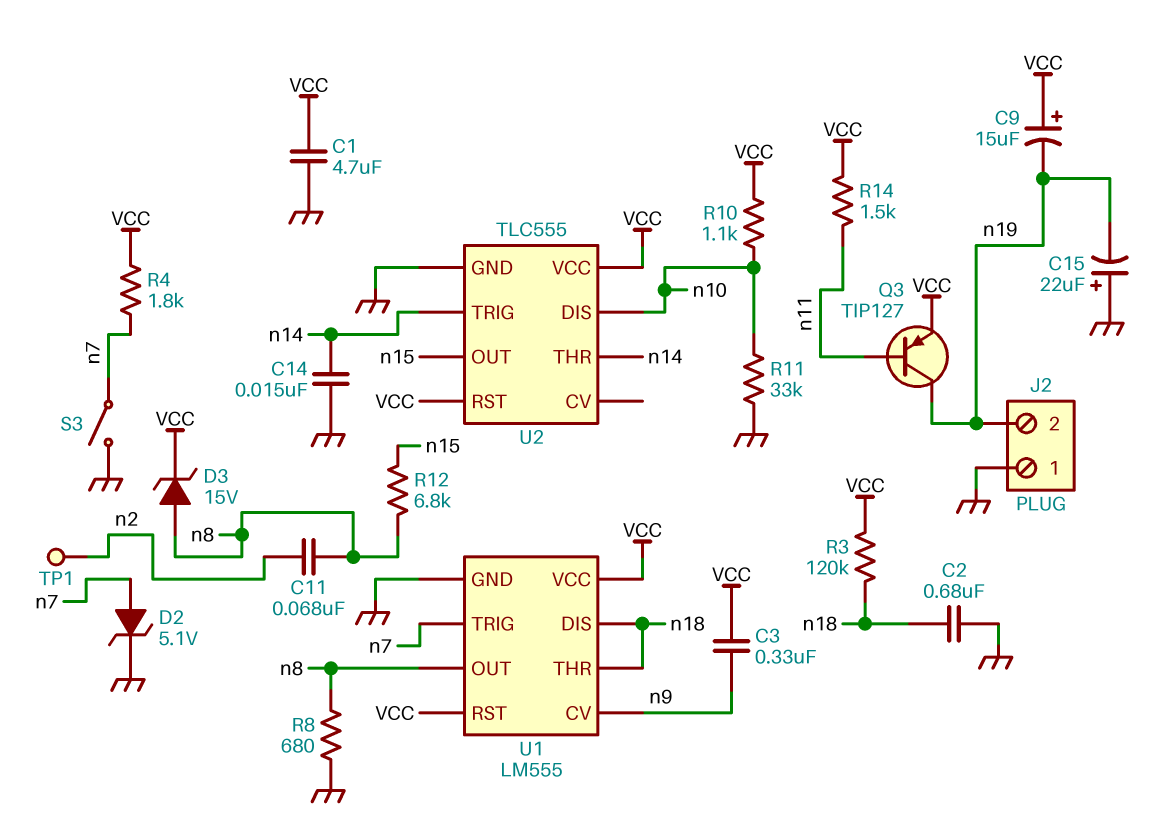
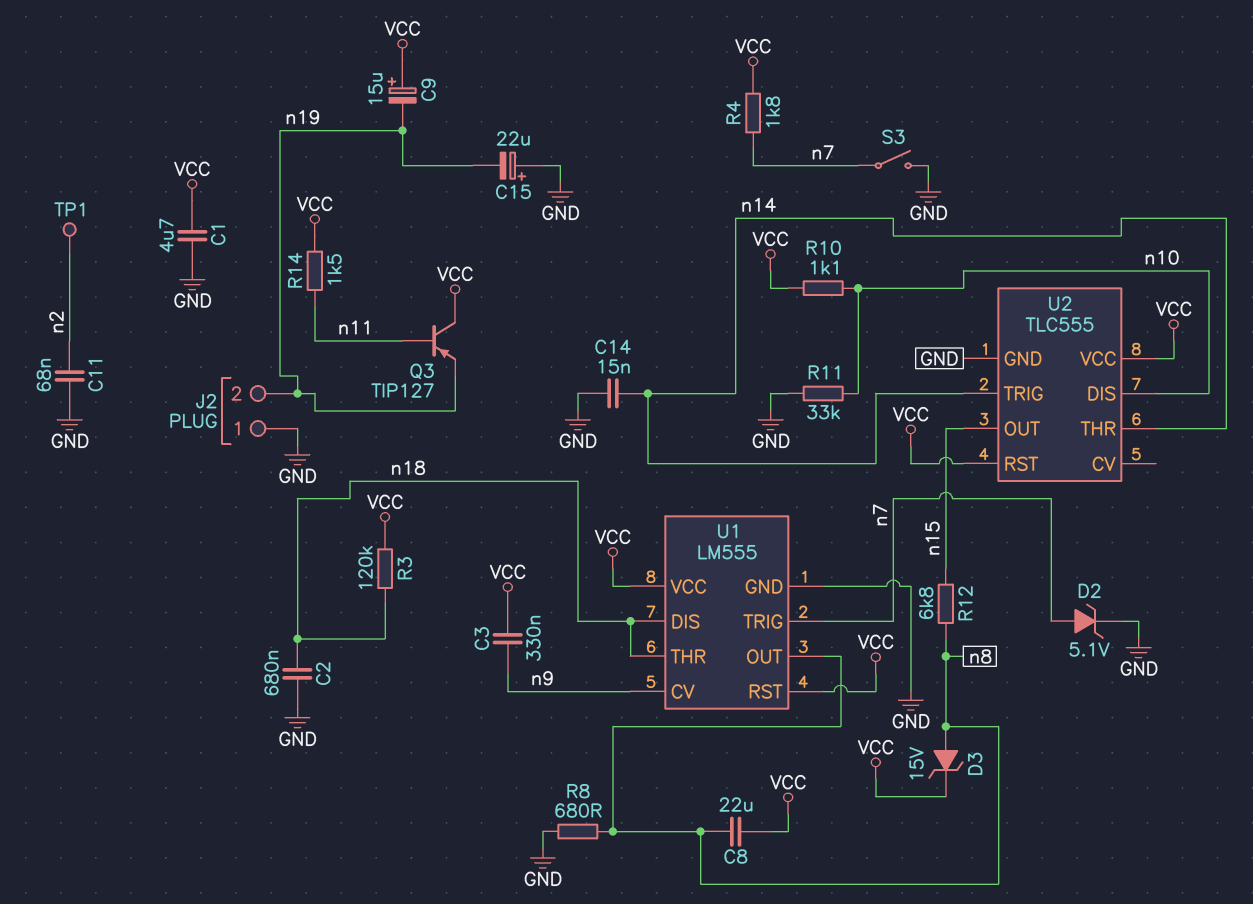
C8: none -> 22uF (VCC, n8)
C11: 68nF (n2, n8) -> 68nF (GND, n2)
Q3: PNP TIP127 (B n11, C n19, E VCC) -> PNP TIP127 (B n11, C VCC, E n19)

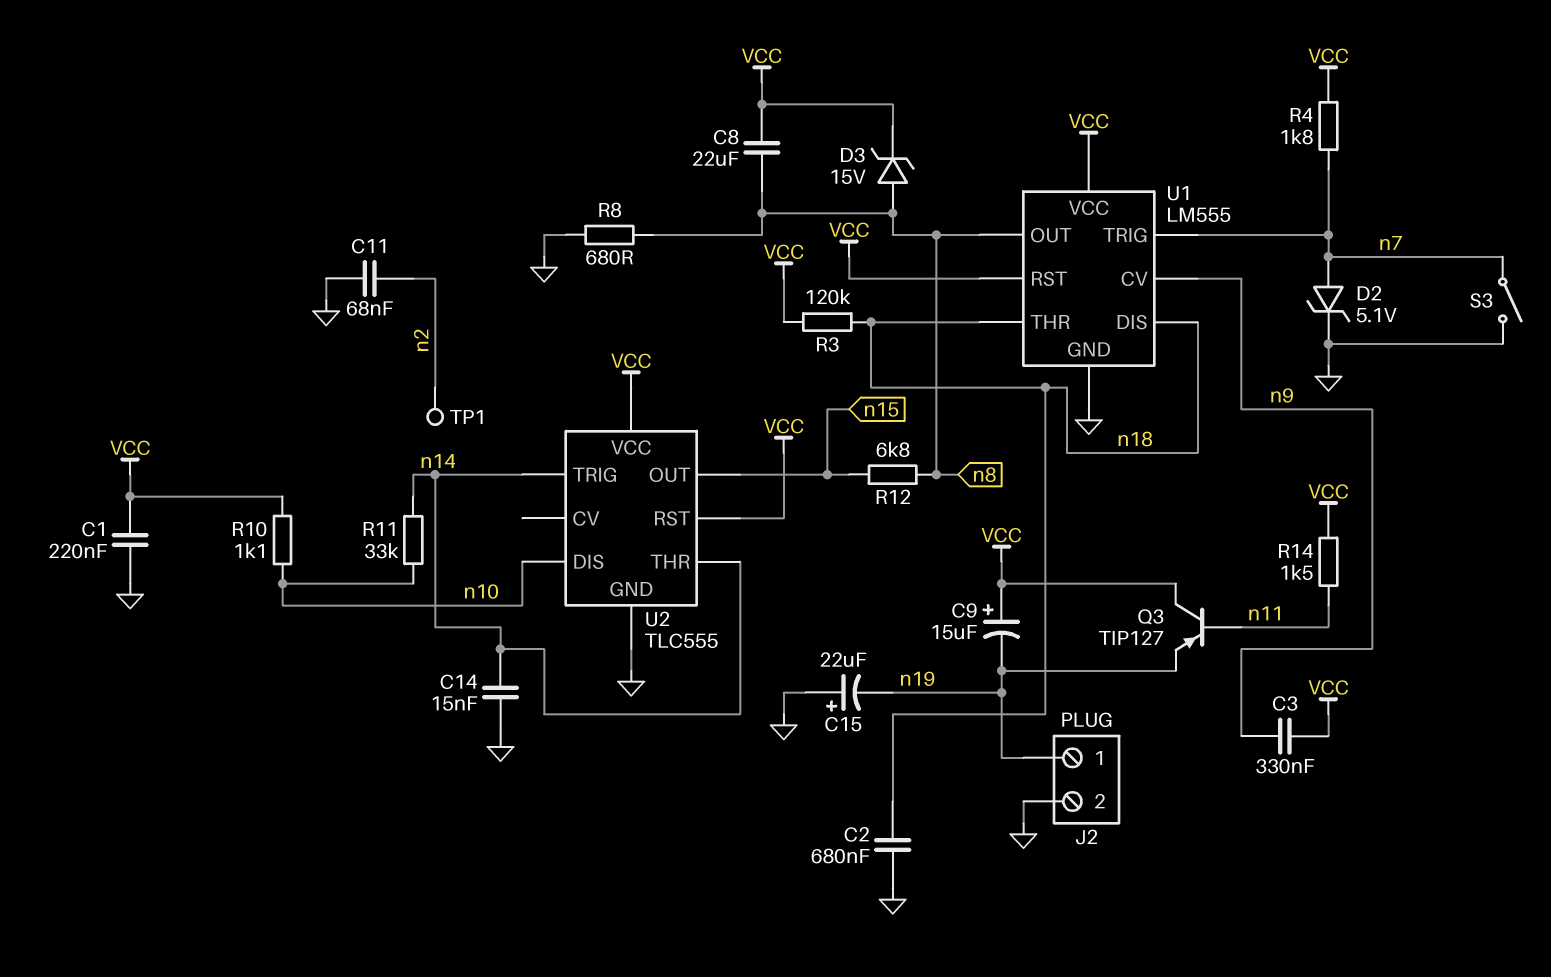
C1: 4.7uF (GND, VCC) -> 220nF (GND, VCC)
J2 pin 1: GND -> n19
J2 pin 2: n19 -> GND
R11: 33k (GND, n10) -> 33k (n10, n14)

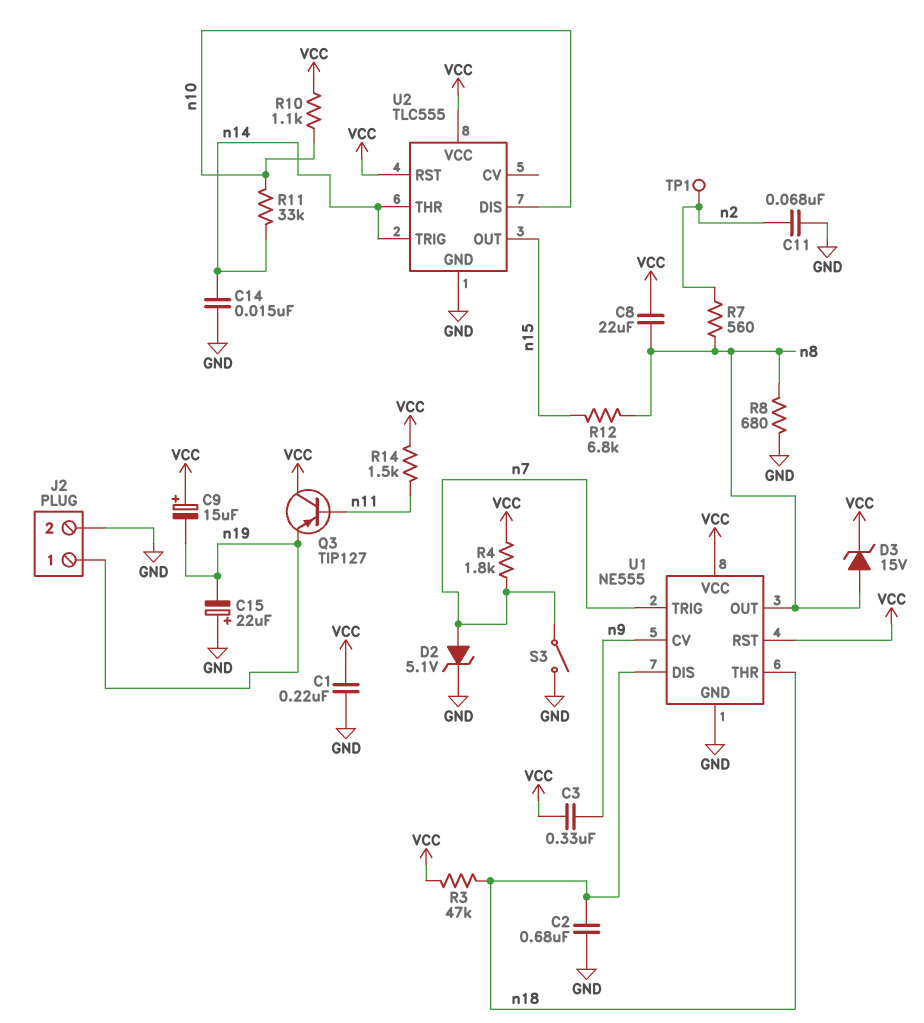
R3: 120k (VCC, n18) -> 47k (VCC, n18)
R7: none -> 560 (n2, n8)
U1: LM555 -> NE555

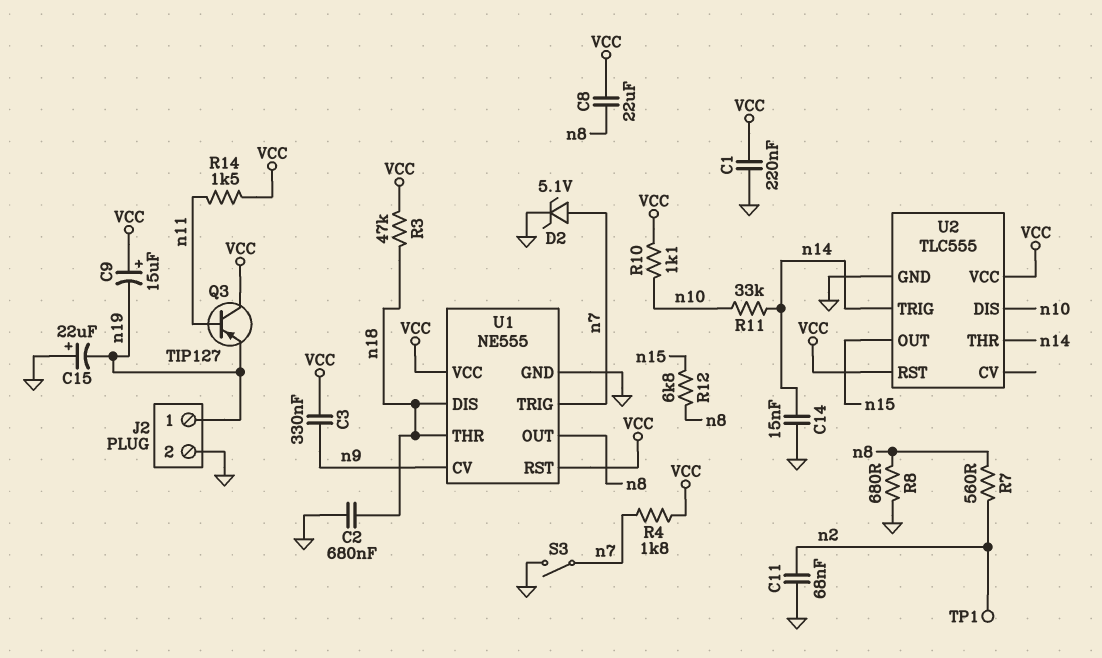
D3: zener 15V (A n8, K VCC) -> none

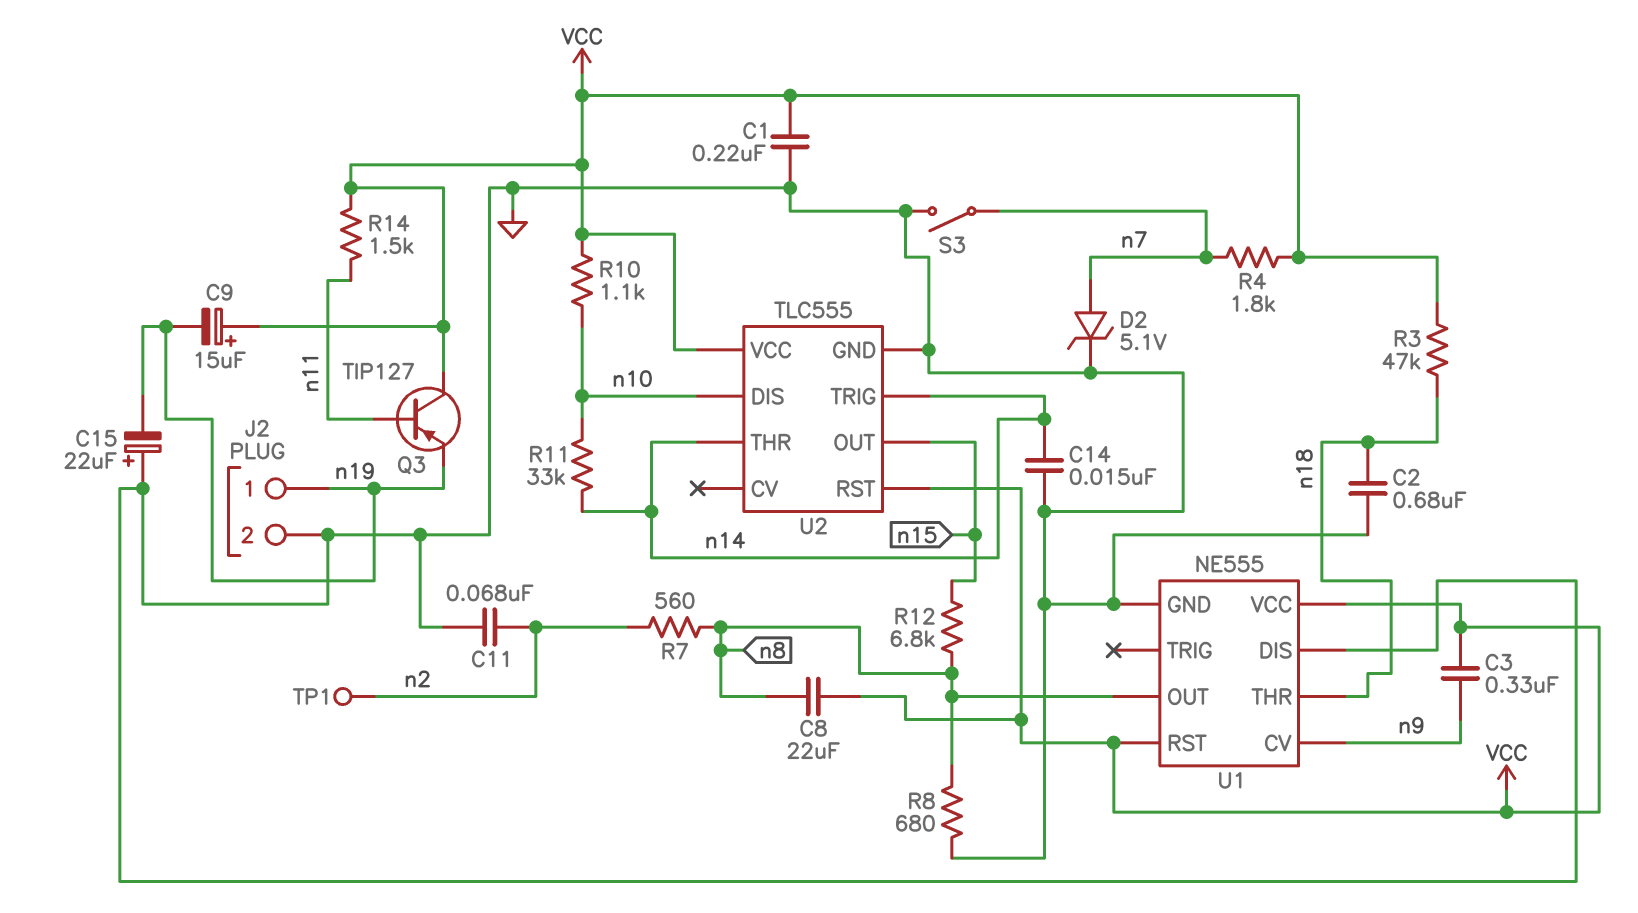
U1 pin DIS: n18 -> GND
U1 pin TRIG: n7 -> none

